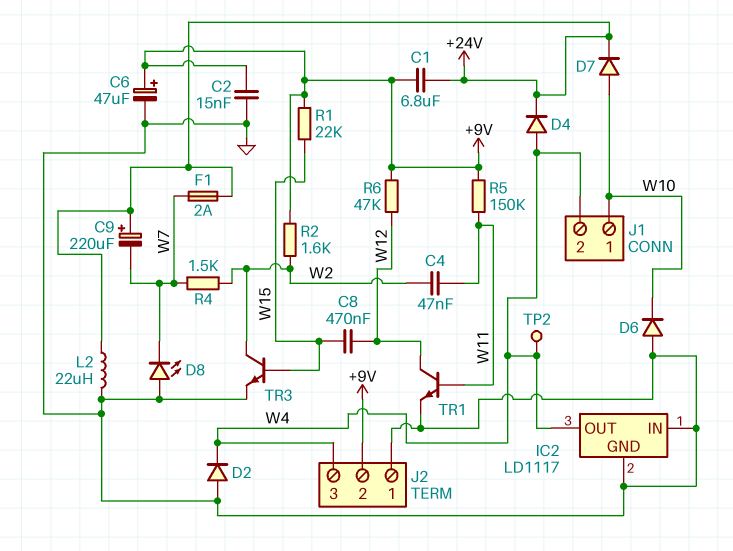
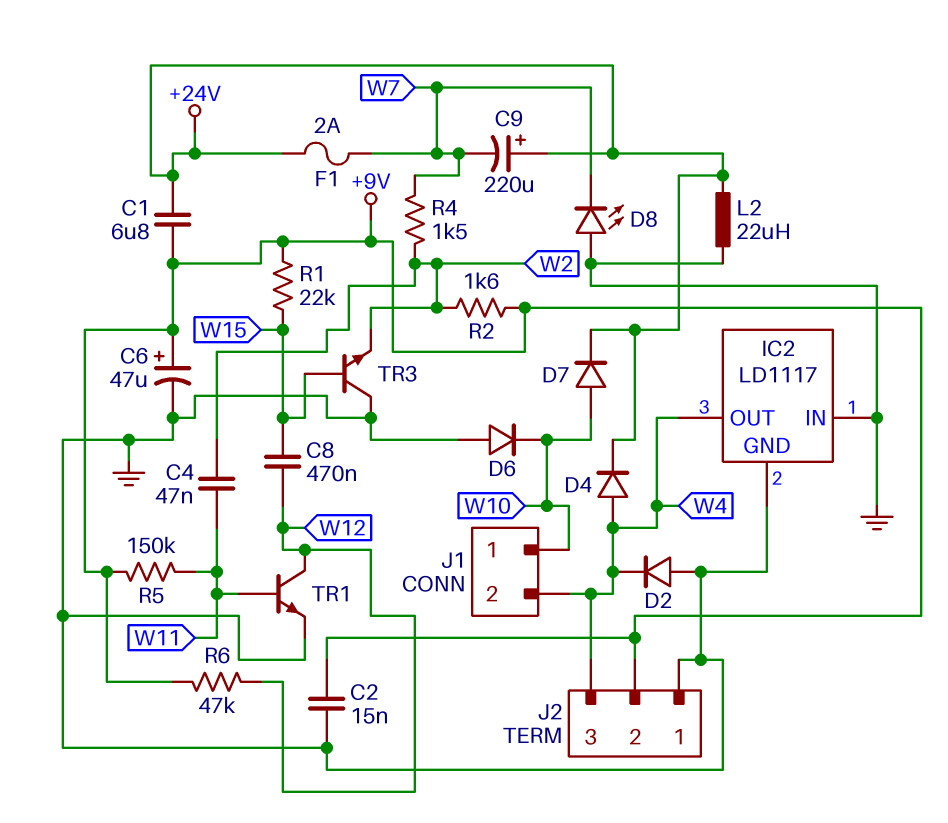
TP2: test point (W4) -> none
TR3: NPN (B W15, C W2, E GND) -> NPN (B W15, C GND, E W2)

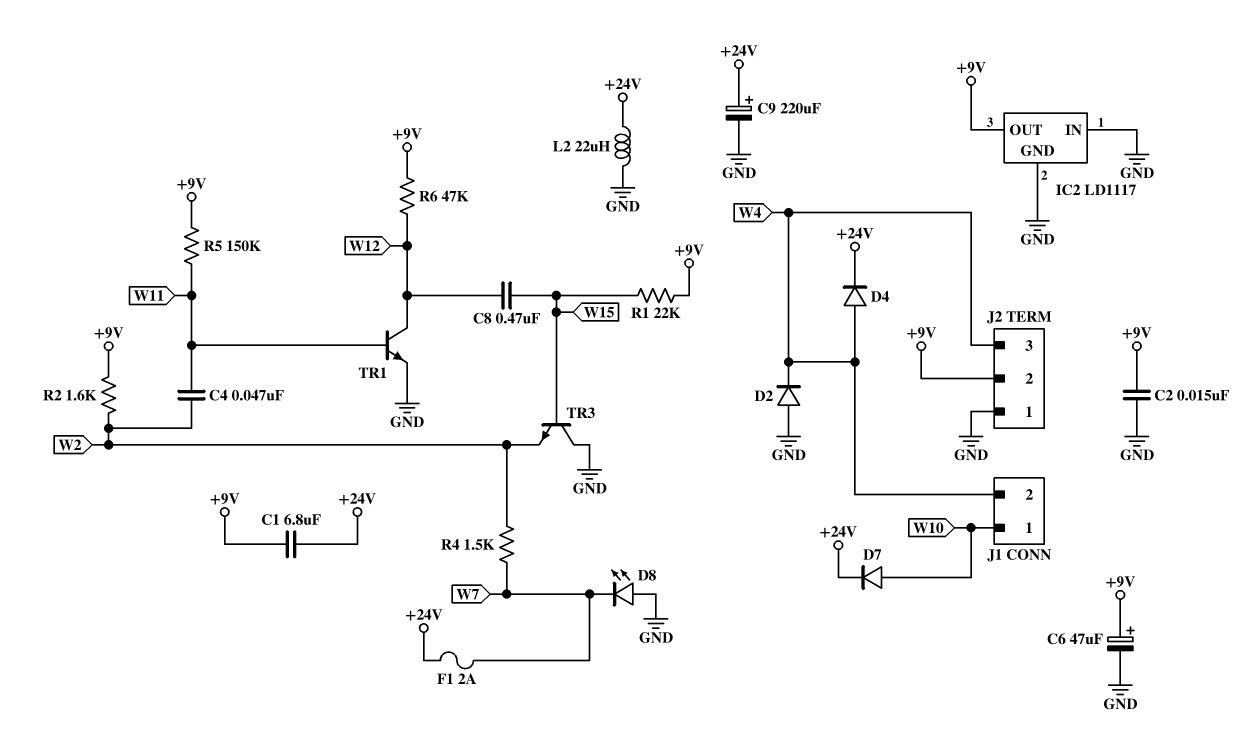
C9: 220uF (plus +24V, minus W7) -> 220uF (plus +24V, minus GND)
D6: diode (A GND, K W10) -> none
IC2 pin OUT: W4 -> +9V

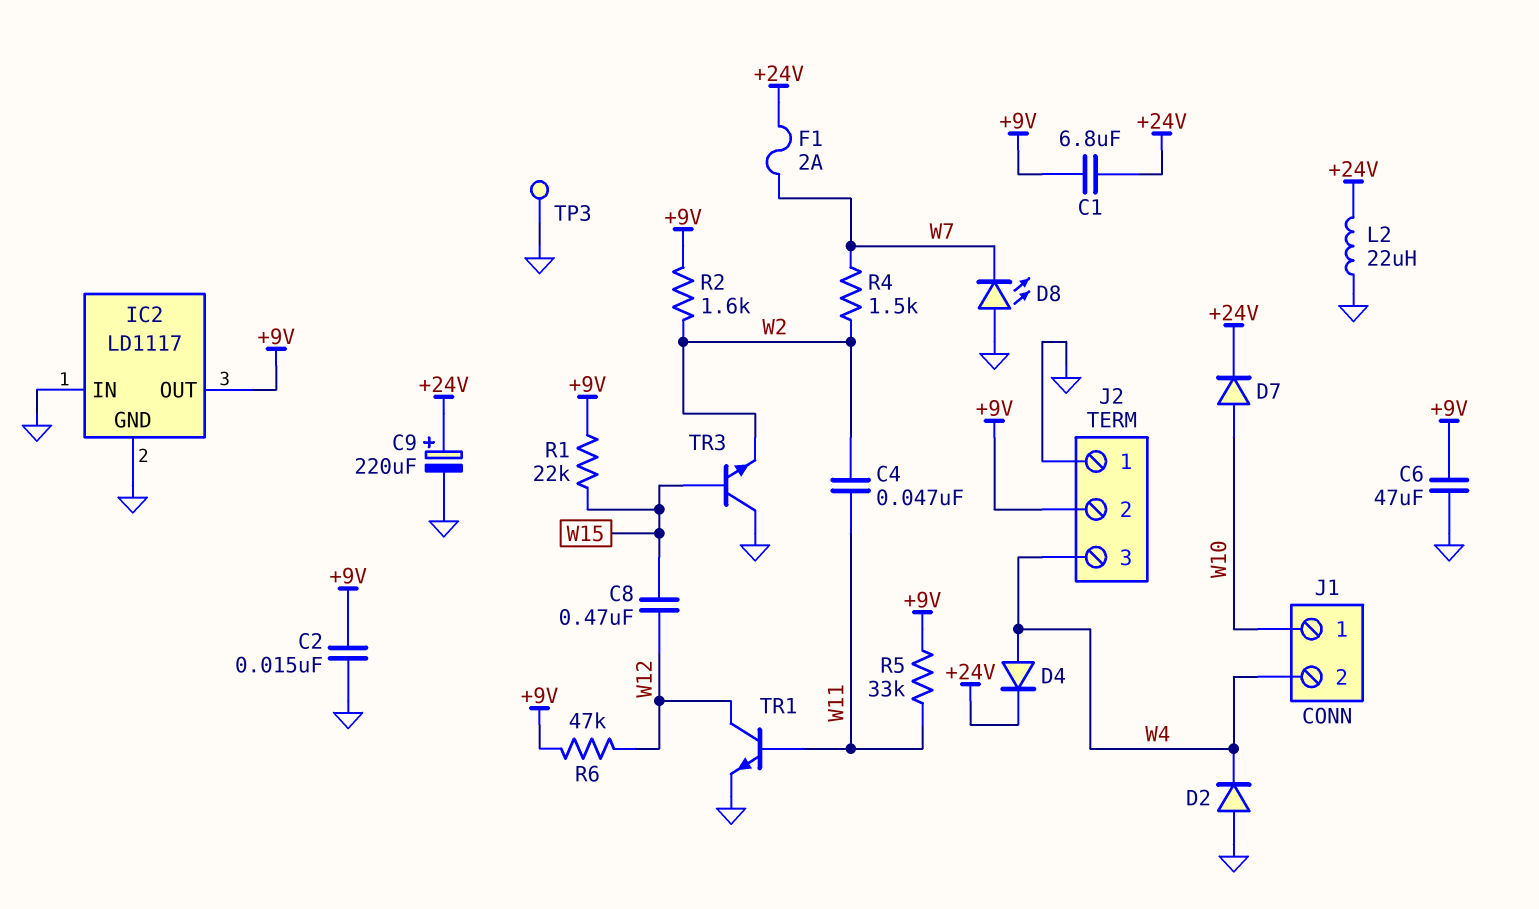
C6: 47uF (plus +9V, minus GND) -> 47uF (+9V, GND)
R5: 150k (+9V, W11) -> 33k (+9V, W11)
TP3: none -> test point (GND)

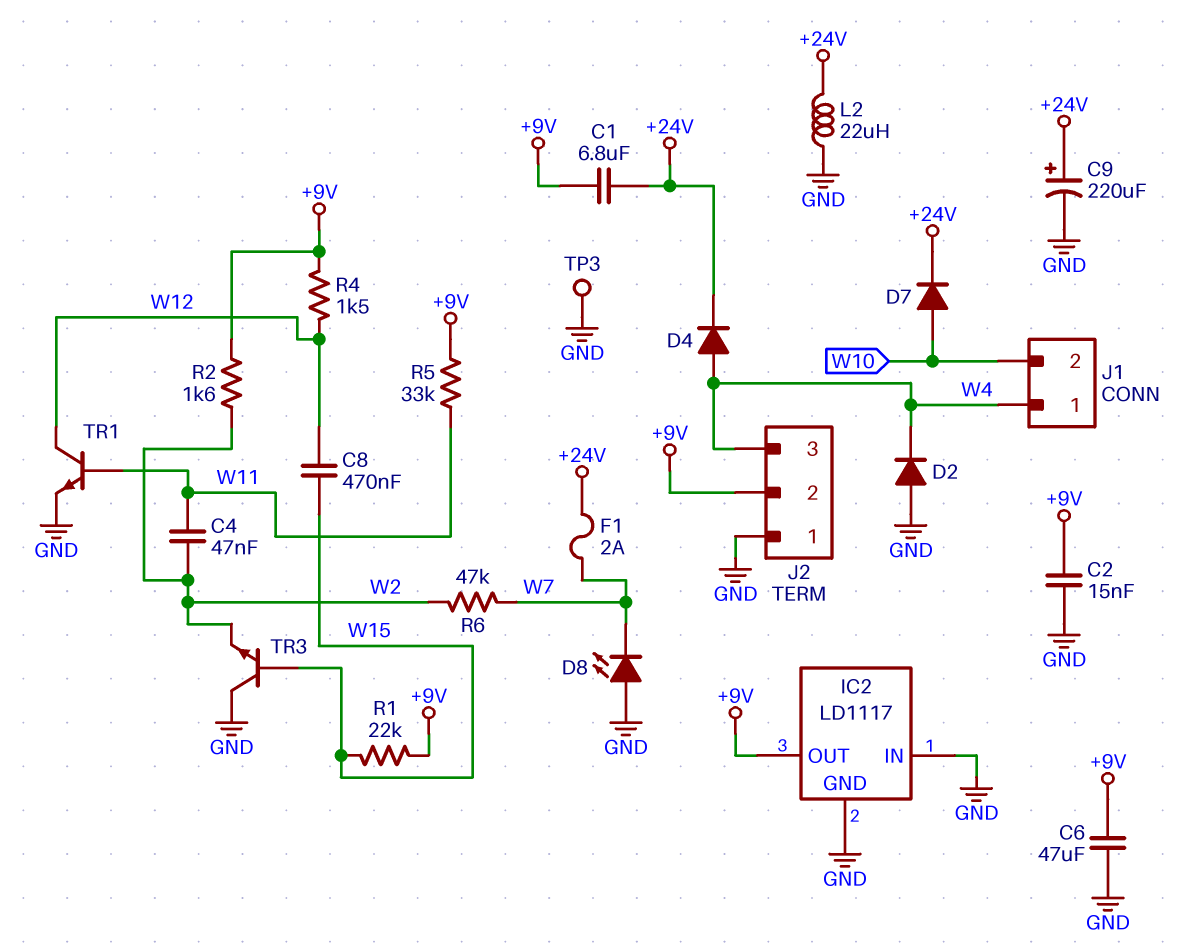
J1 pin 1: W10 -> W4
J1 pin 2: W4 -> W10
R4: 1.5k (W2, W7) -> 1.5k (+9V, W12)
R6: 47k (+9V, W12) -> 47k (W2, W7)

